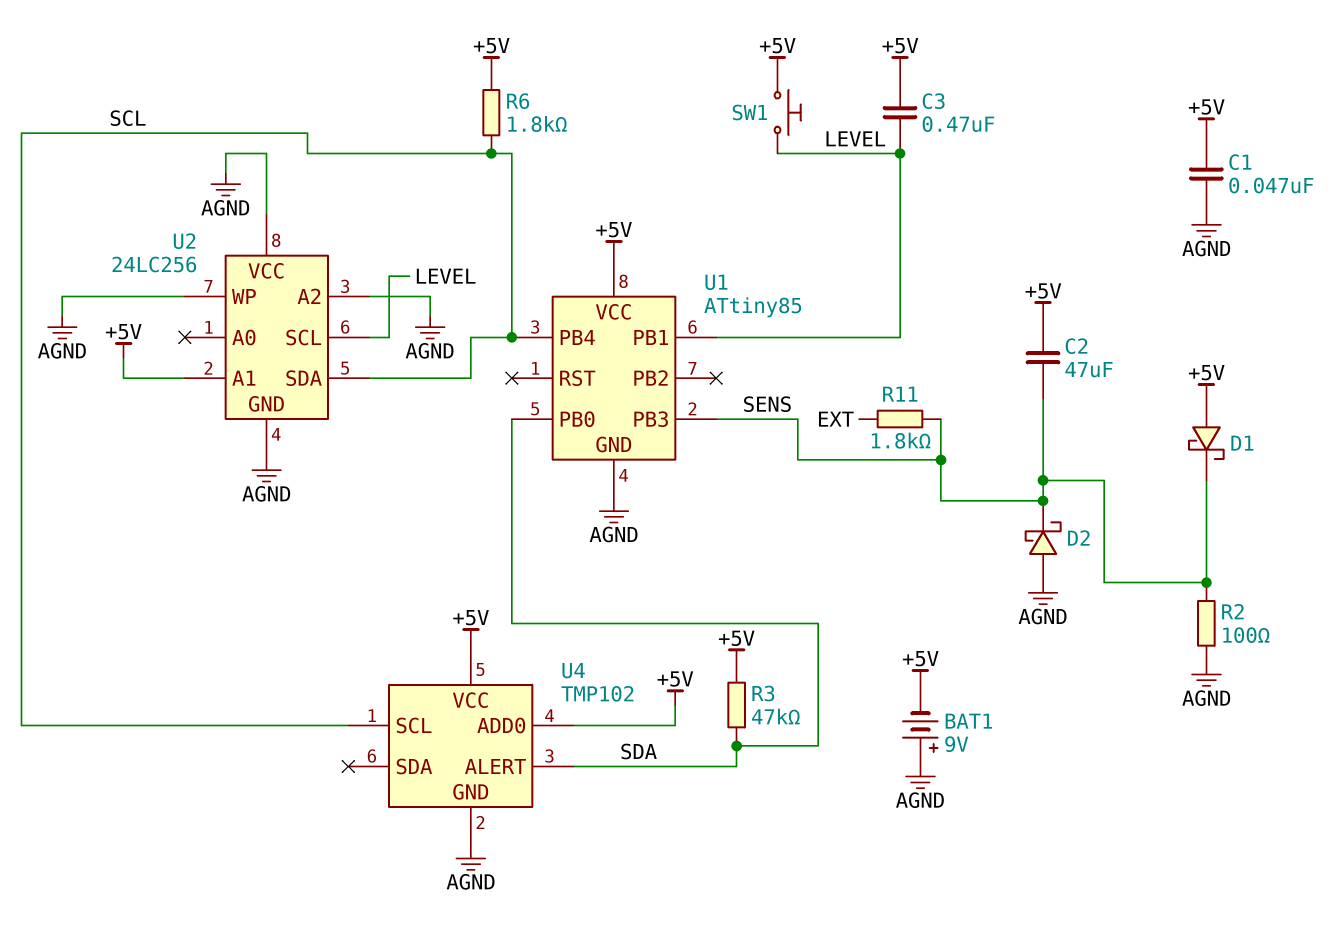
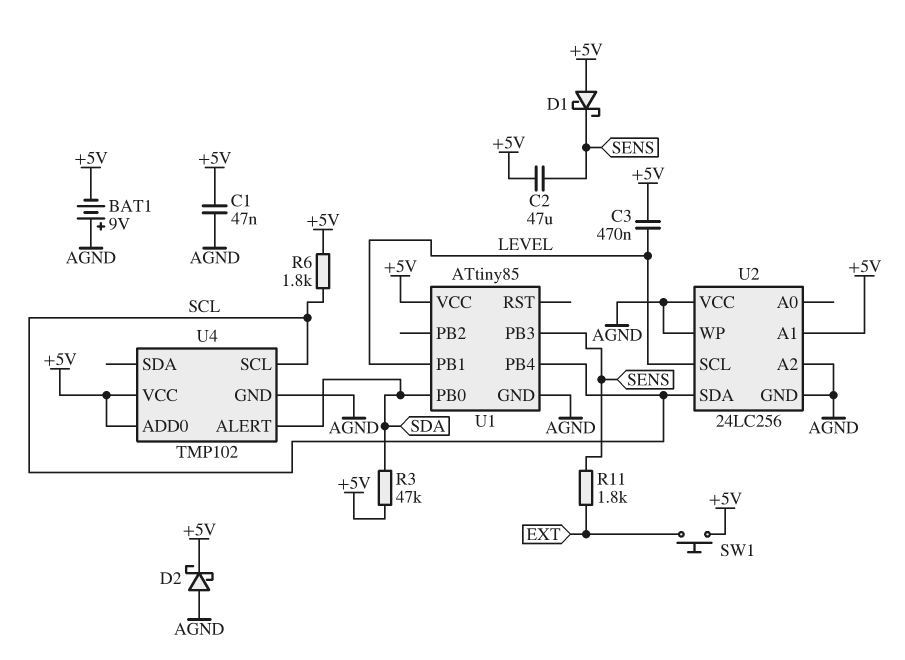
D2: schottky (A AGND, K SENS) -> schottky (A AGND, K +5V)
R2: 100 (AGND, SENS) -> none
SW1: button (+5V, LEVEL) -> button (+5V, EXT)

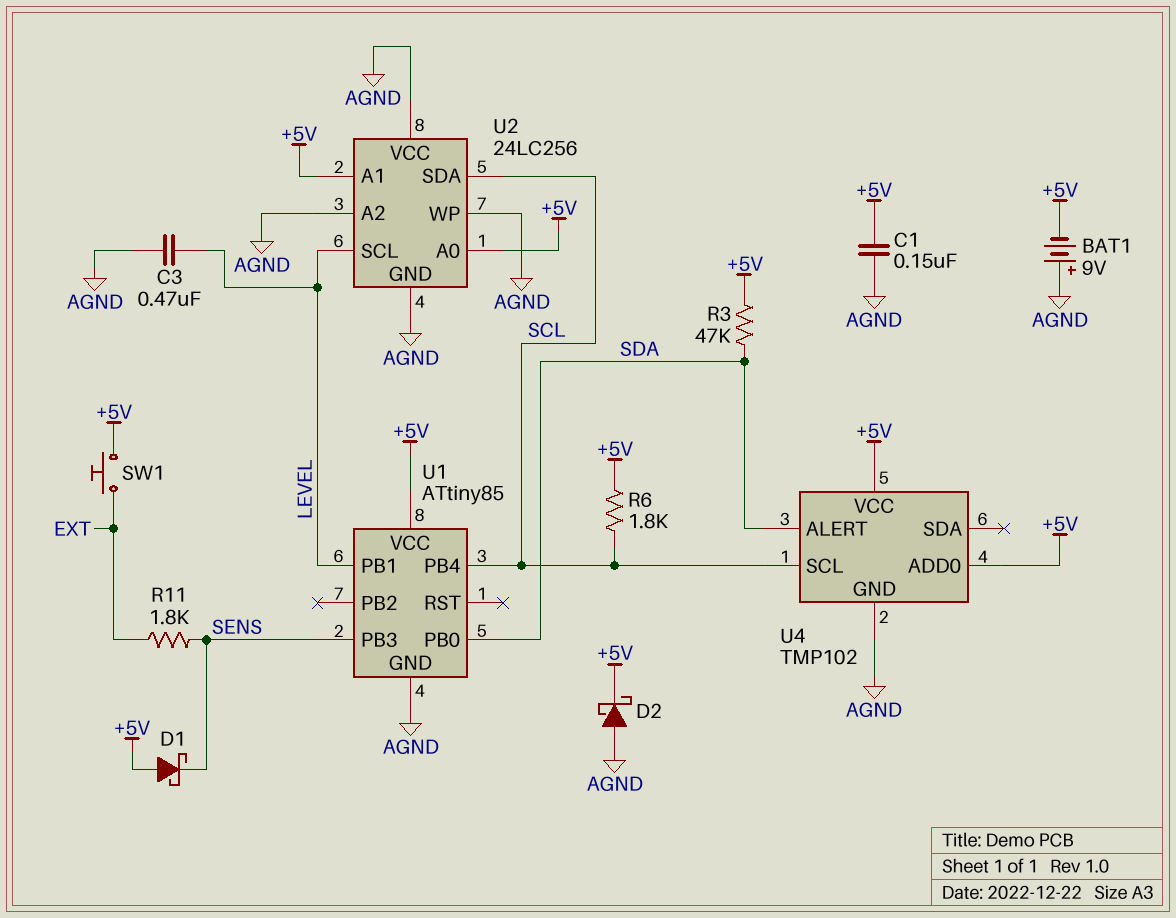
C1: 47nF (+5V, AGND) -> 150nF (+5V, AGND)
C2: 47uF (+5V, SENS) -> none
C3: 470nF (+5V, LEVEL) -> 470nF (AGND, LEVEL)
U2 pin A0: none -> +5V

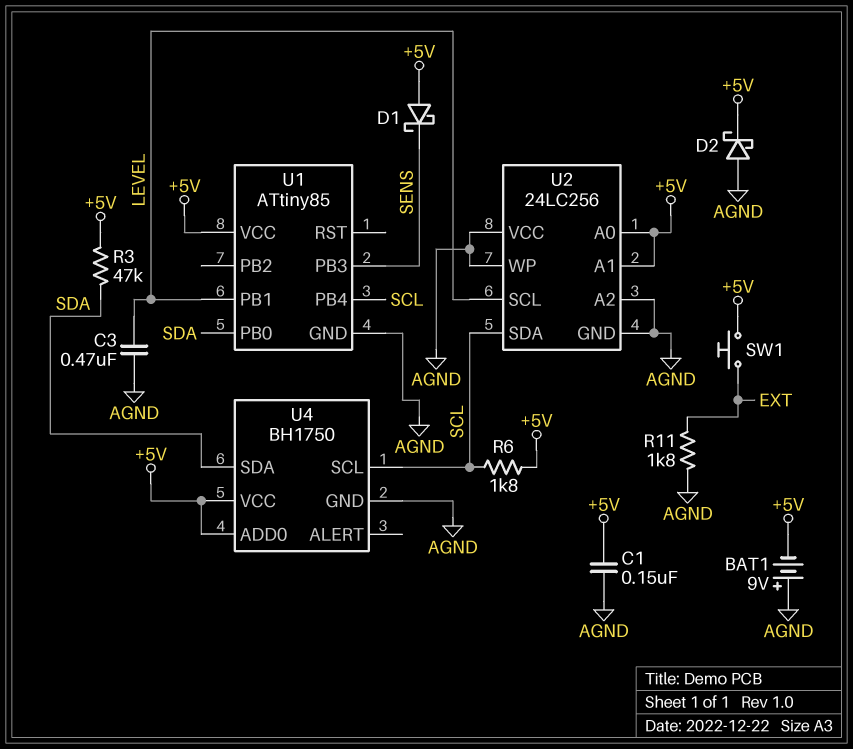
R11: 1.8k (EXT, SENS) -> 1.8k (AGND, EXT)
U4: TMP102 -> BH1750
U4 pin ALERT: SDA -> none
U4 pin SDA: none -> SDA

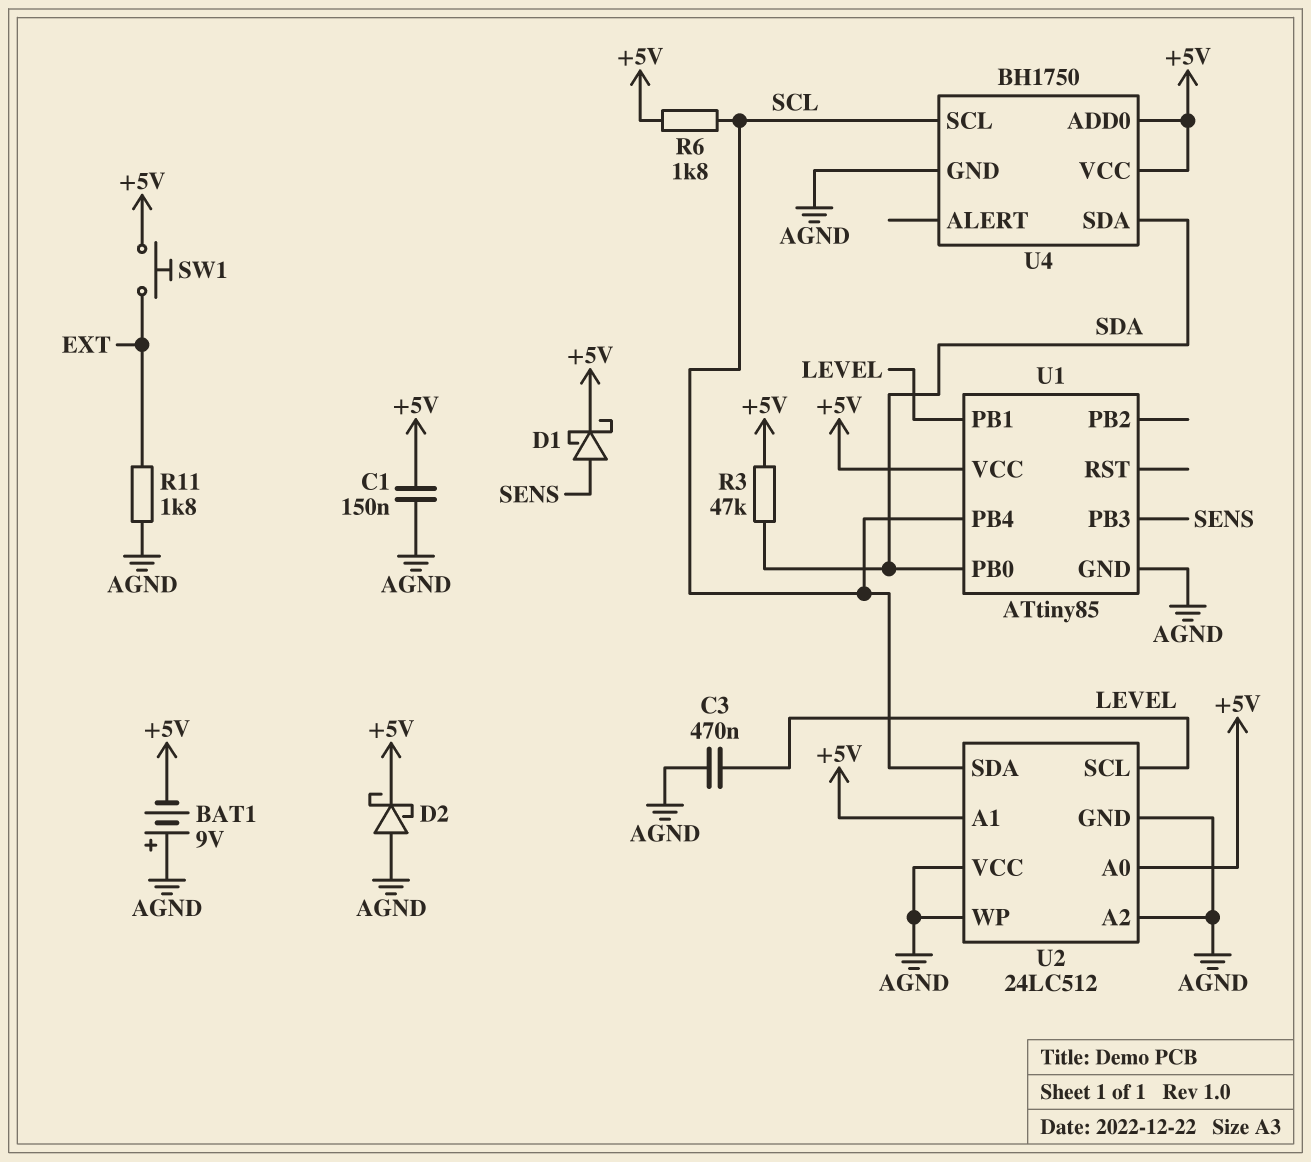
D1: schottky (A +5V, K SENS) -> schottky (A SENS, K +5V)
U2: 24LC256 -> 24LC512

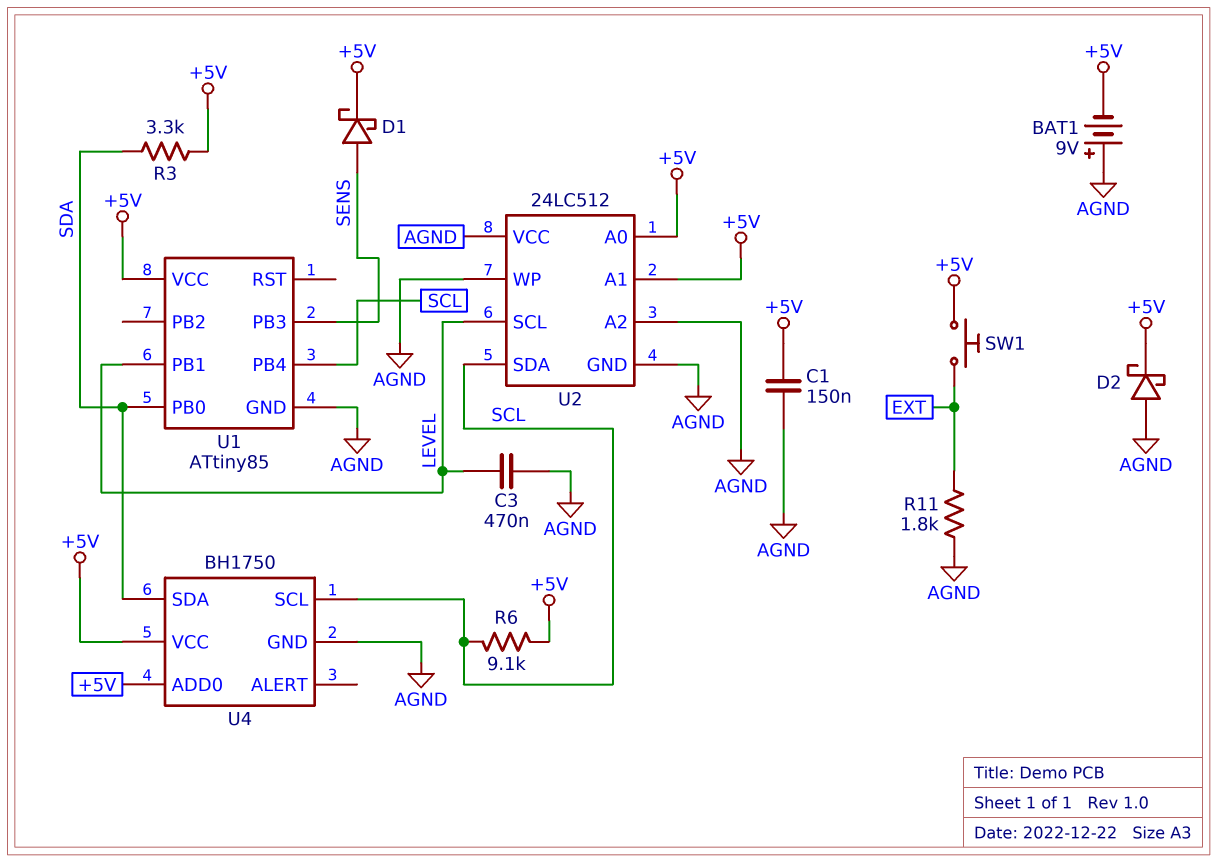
R3: 47k (+5V, SDA) -> 3.3k (+5V, SDA)
R6: 1.8k (+5V, SCL) -> 9.1k (+5V, SCL)

